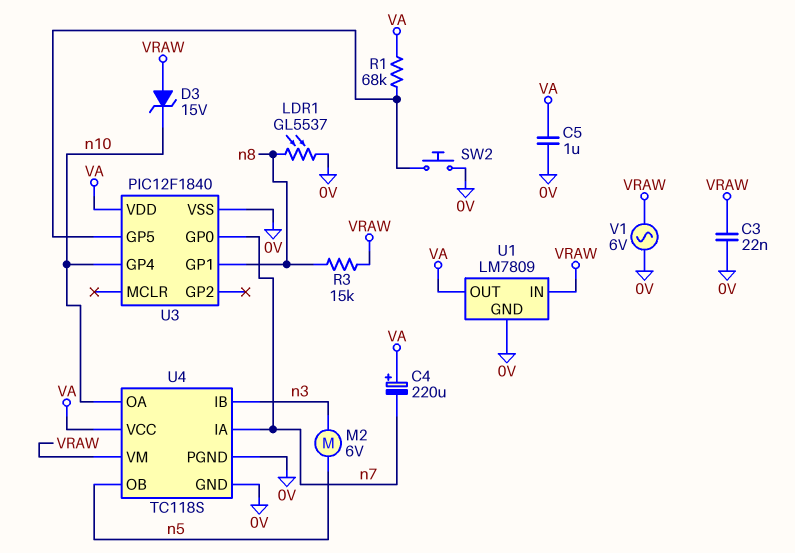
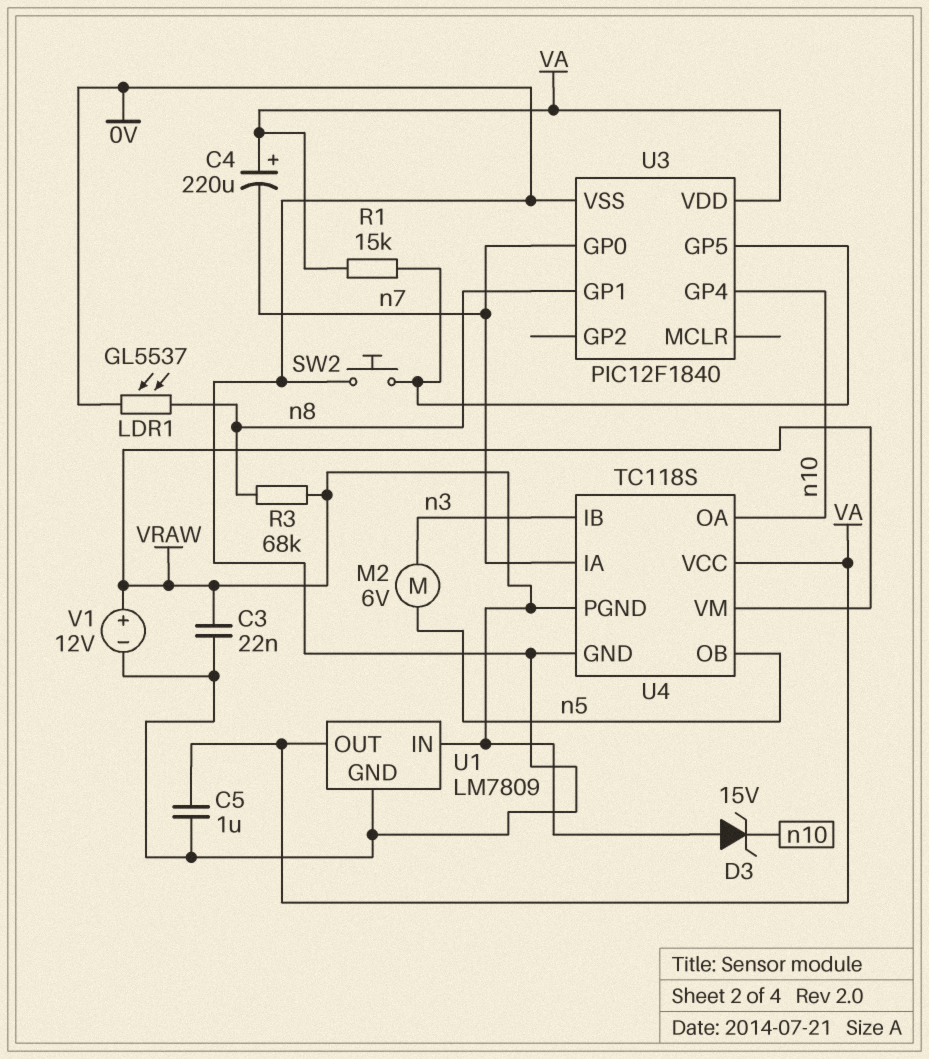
R1: 68k (U3/GP5, VA) -> 15k (U3/GP5, VA)
R3: 15k (VRAW, n8) -> 68k (VRAW, n8)
U4 pin PGND: 0V -> VRAW
V1: AC 6V (0V, VRAW) -> 12V (plus VRAW, minus 0V)

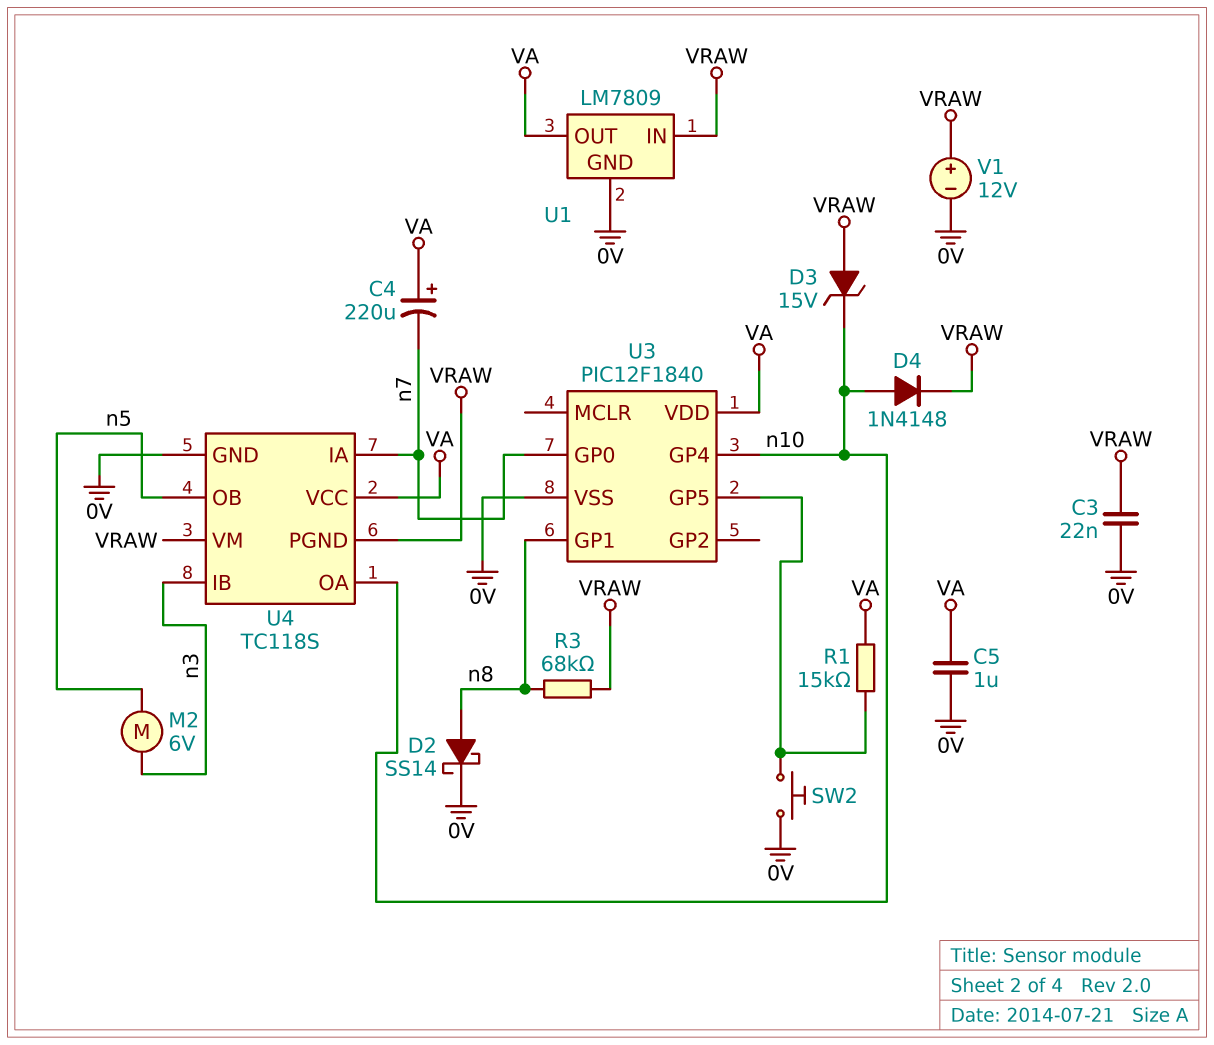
D2: none -> schottky SS14 (A n8, K 0V)
D4: none -> diode 1N4148 (A n10, K VRAW)
LDR1: GL5537 (0V, n8) -> none

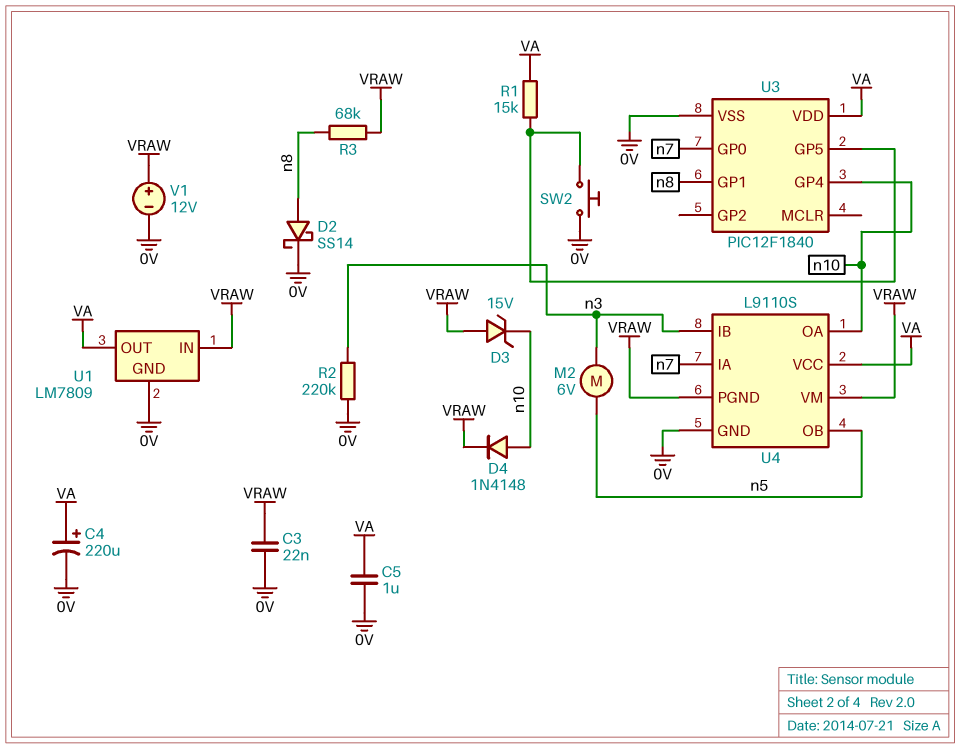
C4: 220uF (plus VA, minus n7) -> 220uF (plus VA, minus 0V)
R2: none -> 220k (0V, n3)
U4: TC118S -> L9110S

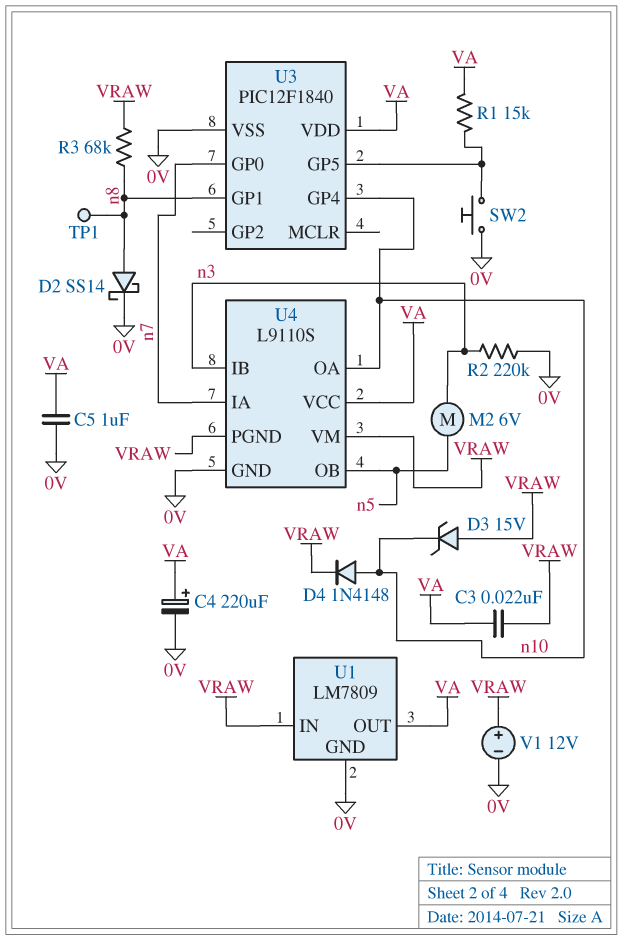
C3: 22nF (0V, VRAW) -> 22nF (VA, VRAW)
TP1: none -> test point (n8)

